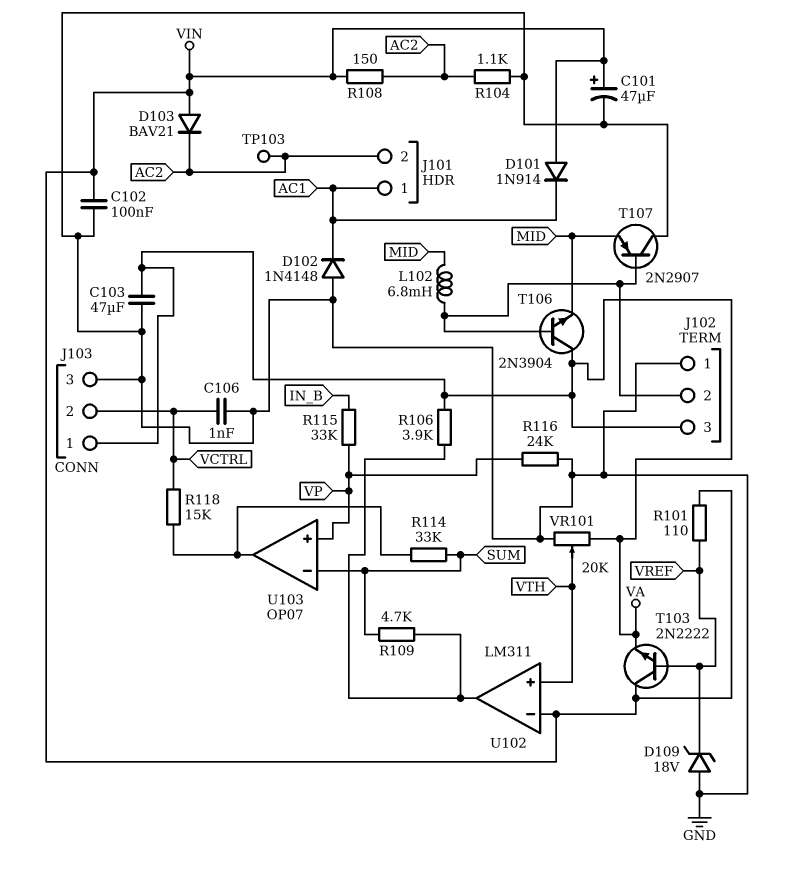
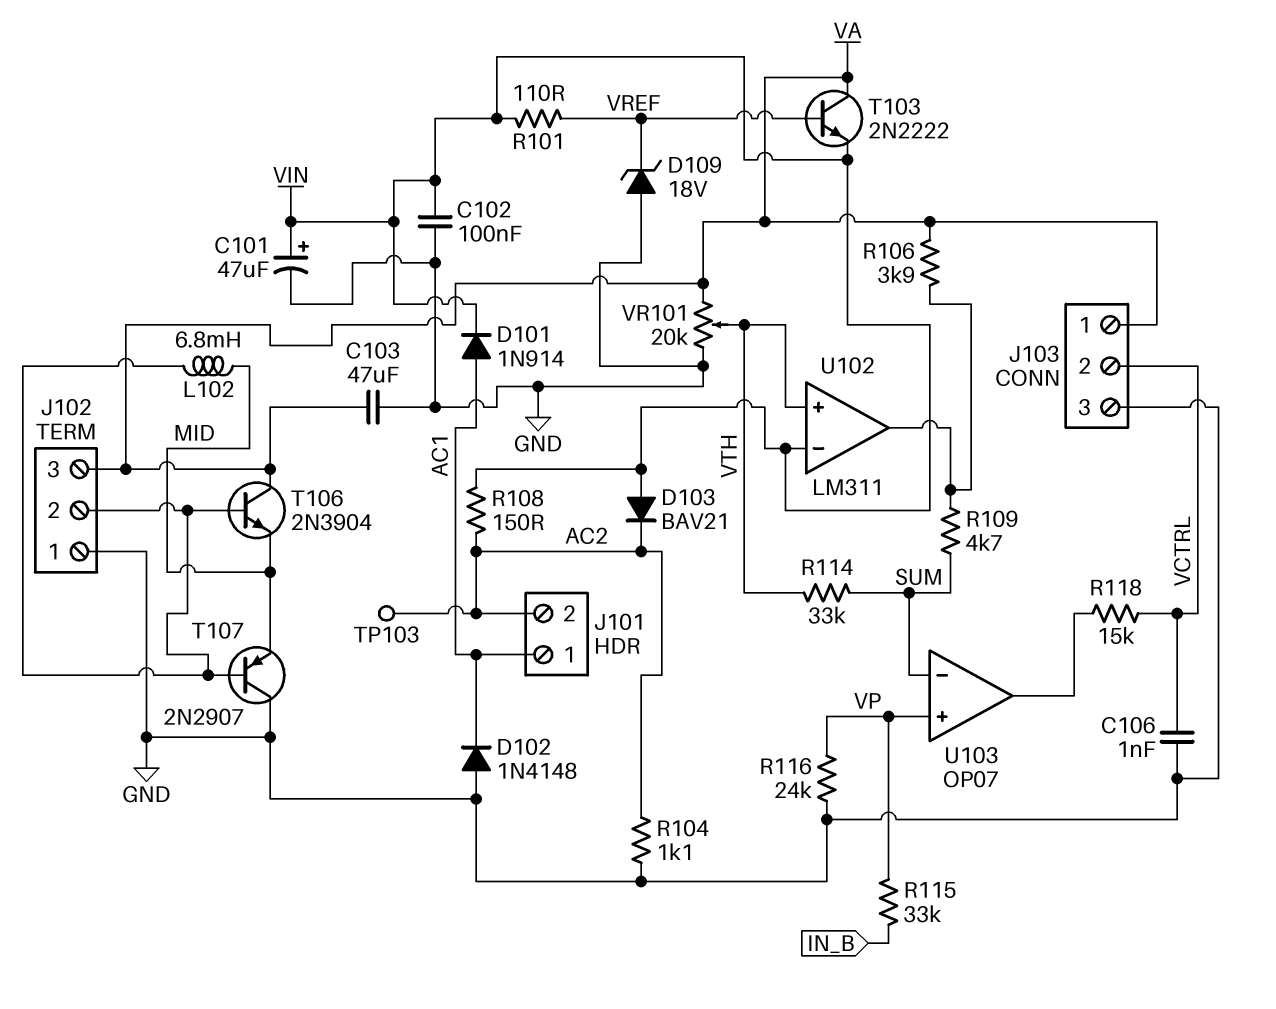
D101: diode 1N914 (A VIN, K AC1) -> diode 1N914 (A AC1, K VIN)
R114: 33k (SUM, U103/out) -> 33k (SUM, VTH)
T103: NPN 2N2222 (B VREF, C VIN, E VA) -> NPN 2N2222 (B VREF, C VA, E VIN)

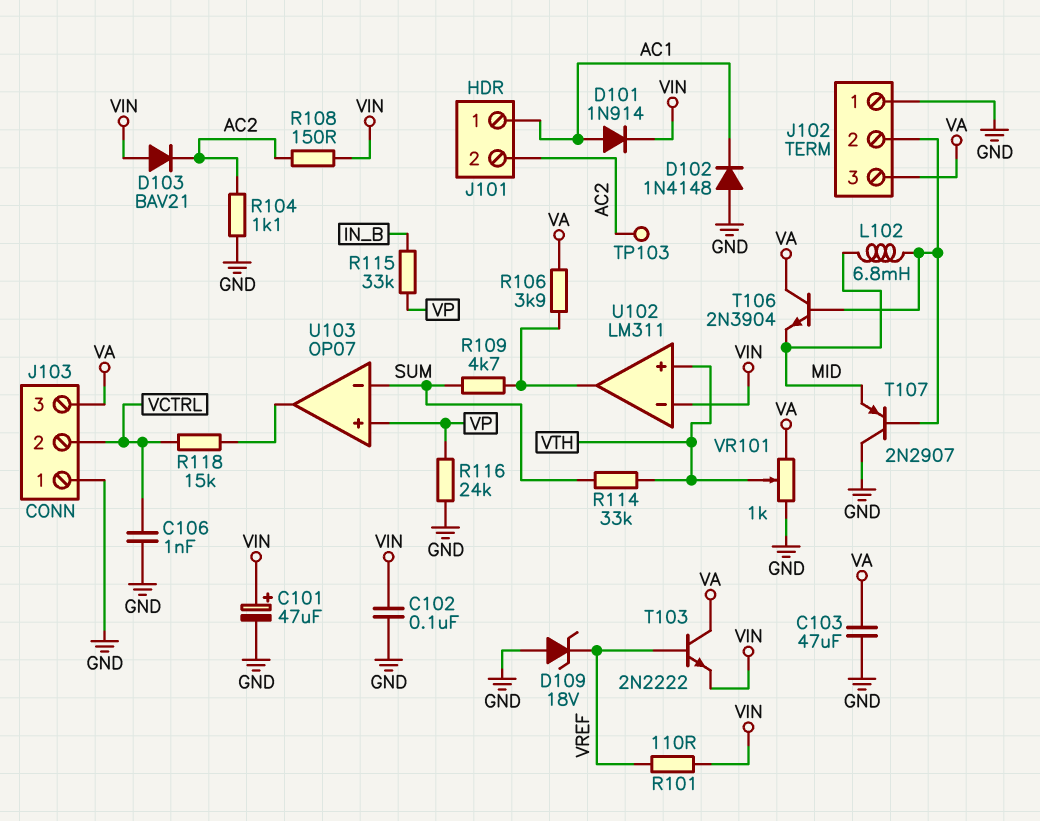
J103 pin 1: VA -> GND
J103 pin 3: GND -> VA
VR101: 20k (GND, VA, wiper VTH) -> 1k (GND, VA, wiper VTH)

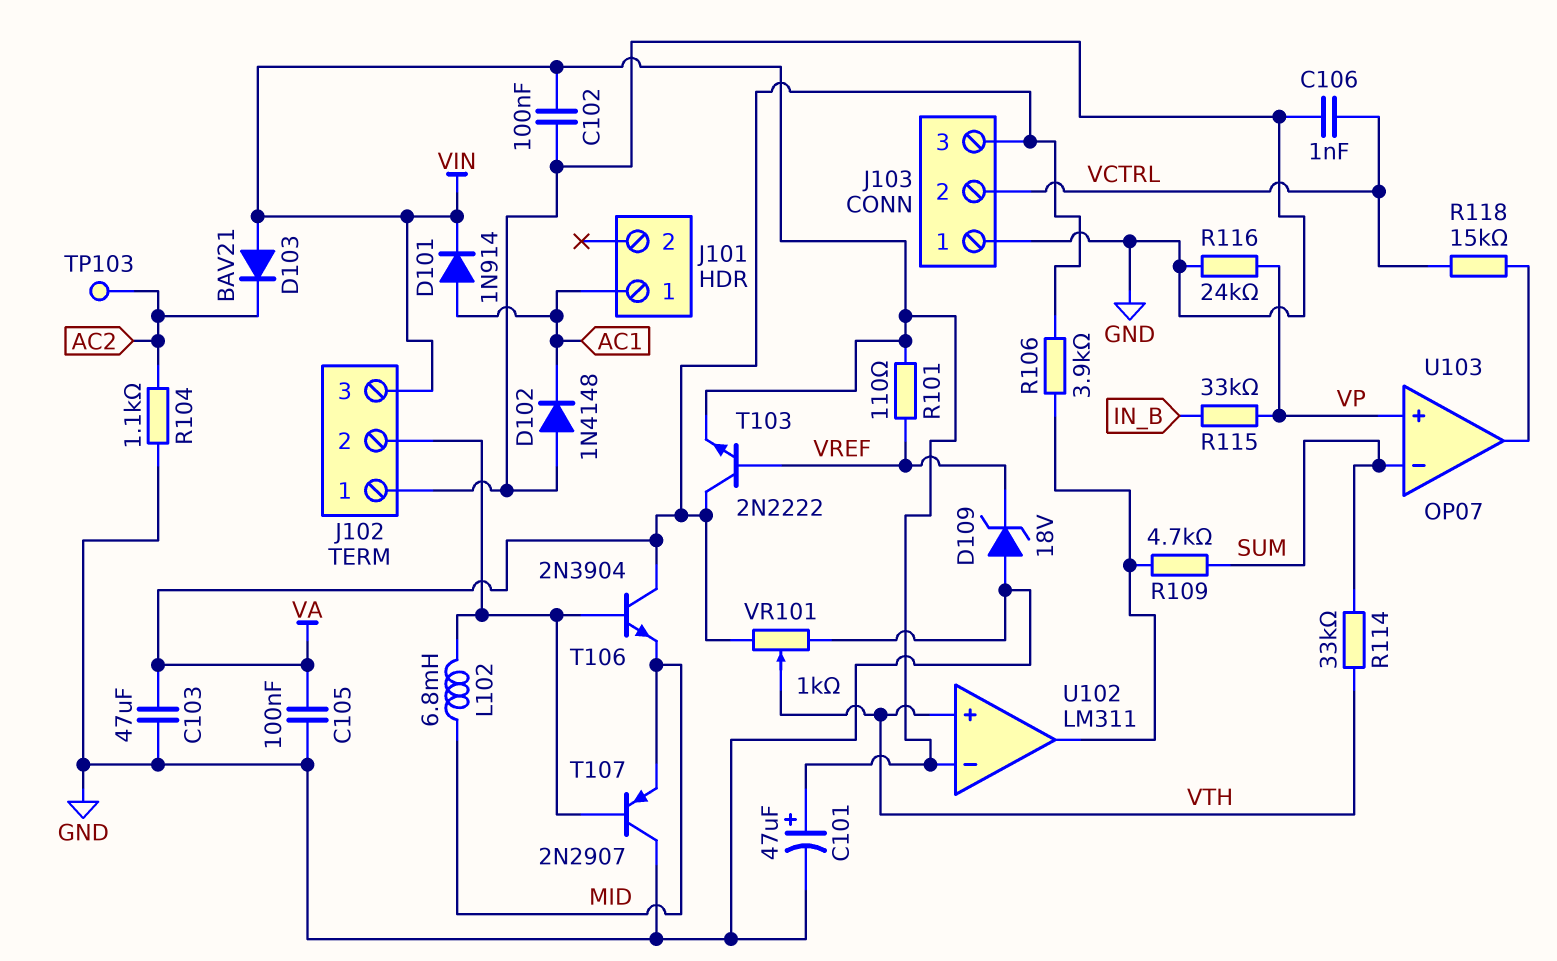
C105: none -> 100nF (GND, VA)
J101 pin 2: AC2 -> none
J102 pin 3: VA -> VIN
R108: 150 (AC2, VIN) -> none

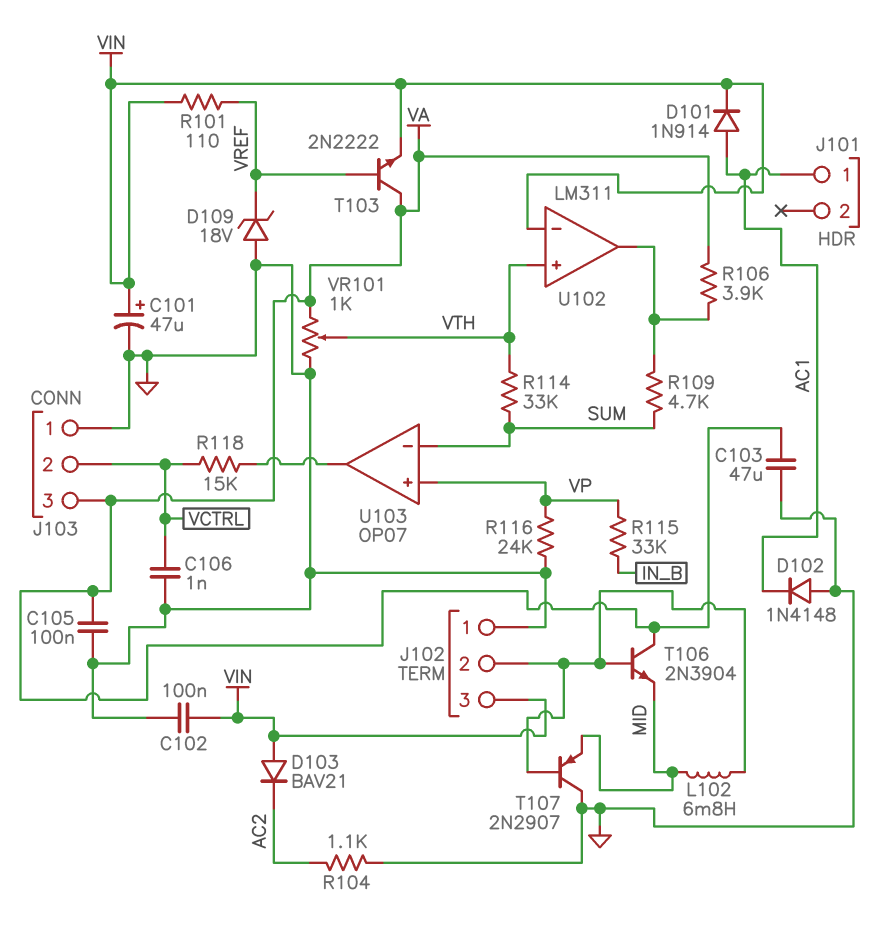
TP103: test point (AC2) -> none

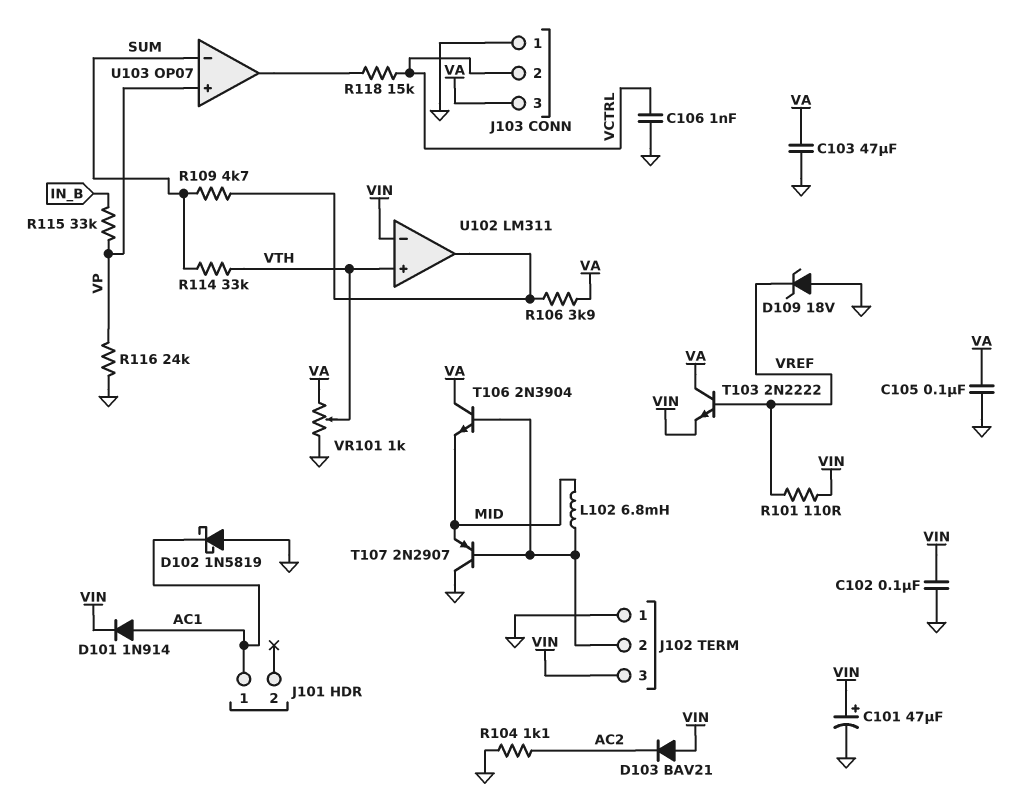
D102: diode 1N4148 (A GND, K AC1) -> schottky 1N5819 (A GND, K AC1)

